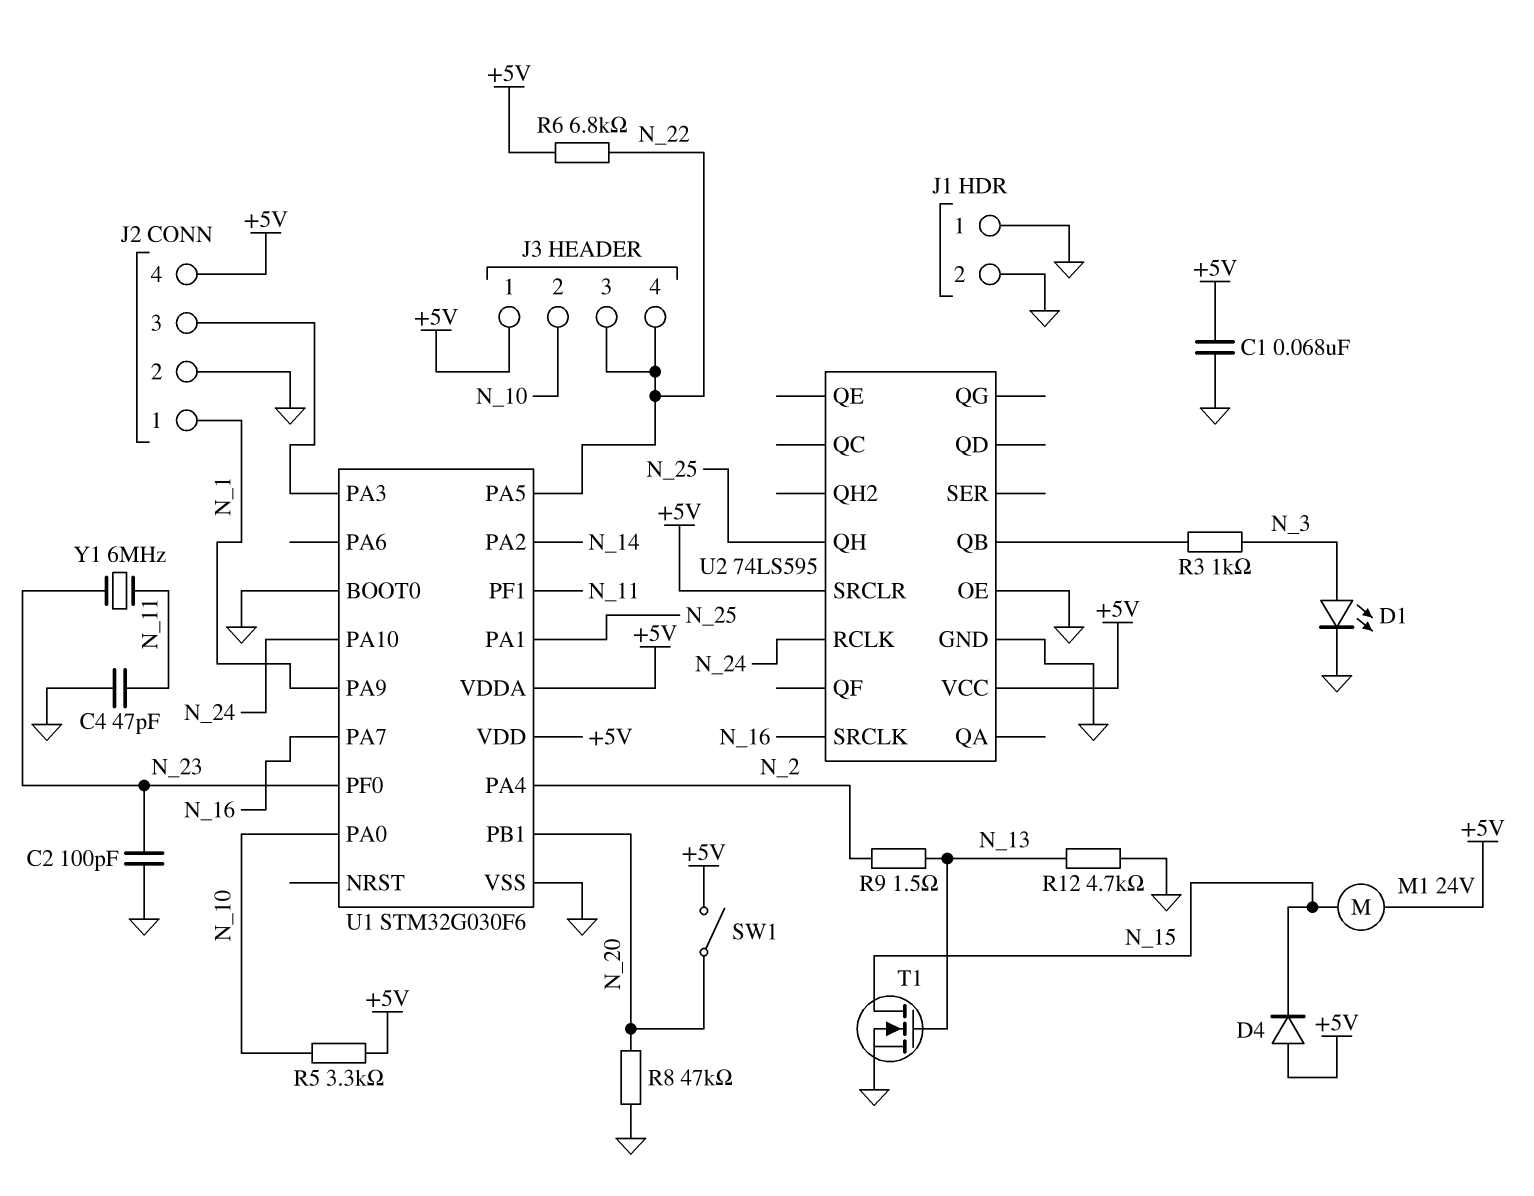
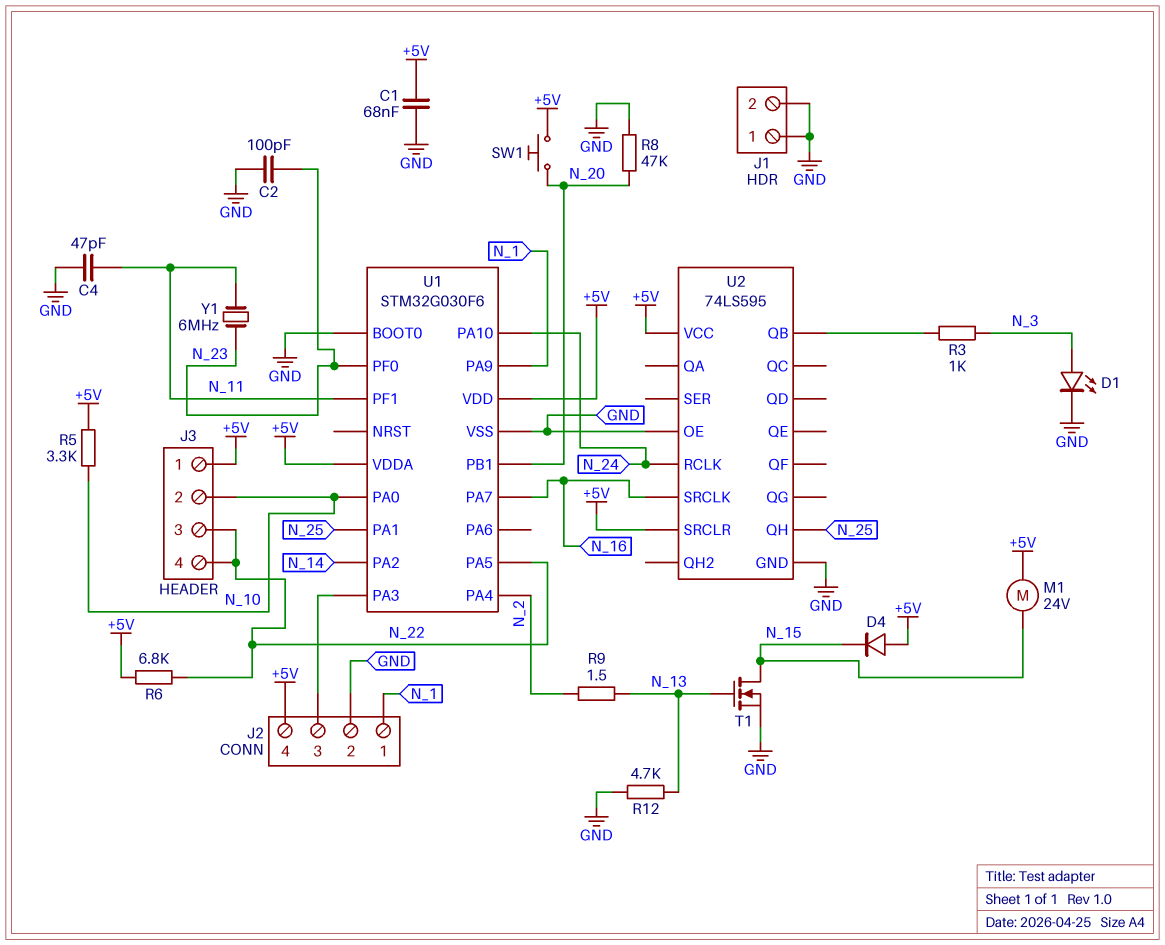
SW1: switch (+5V, N_20) -> button (+5V, N_20)

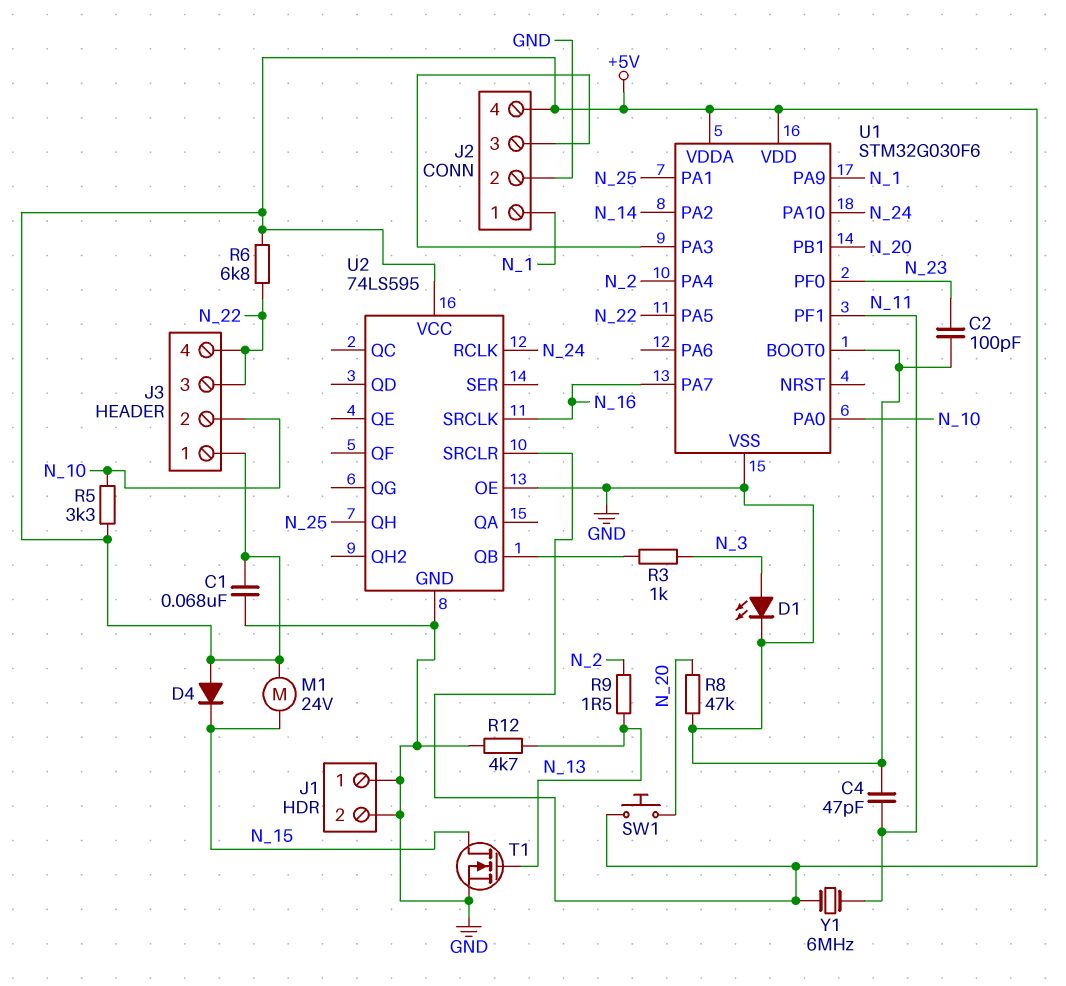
Y1: 6MHz (N_11, N_23) -> 6MHz (+5V, N_11)

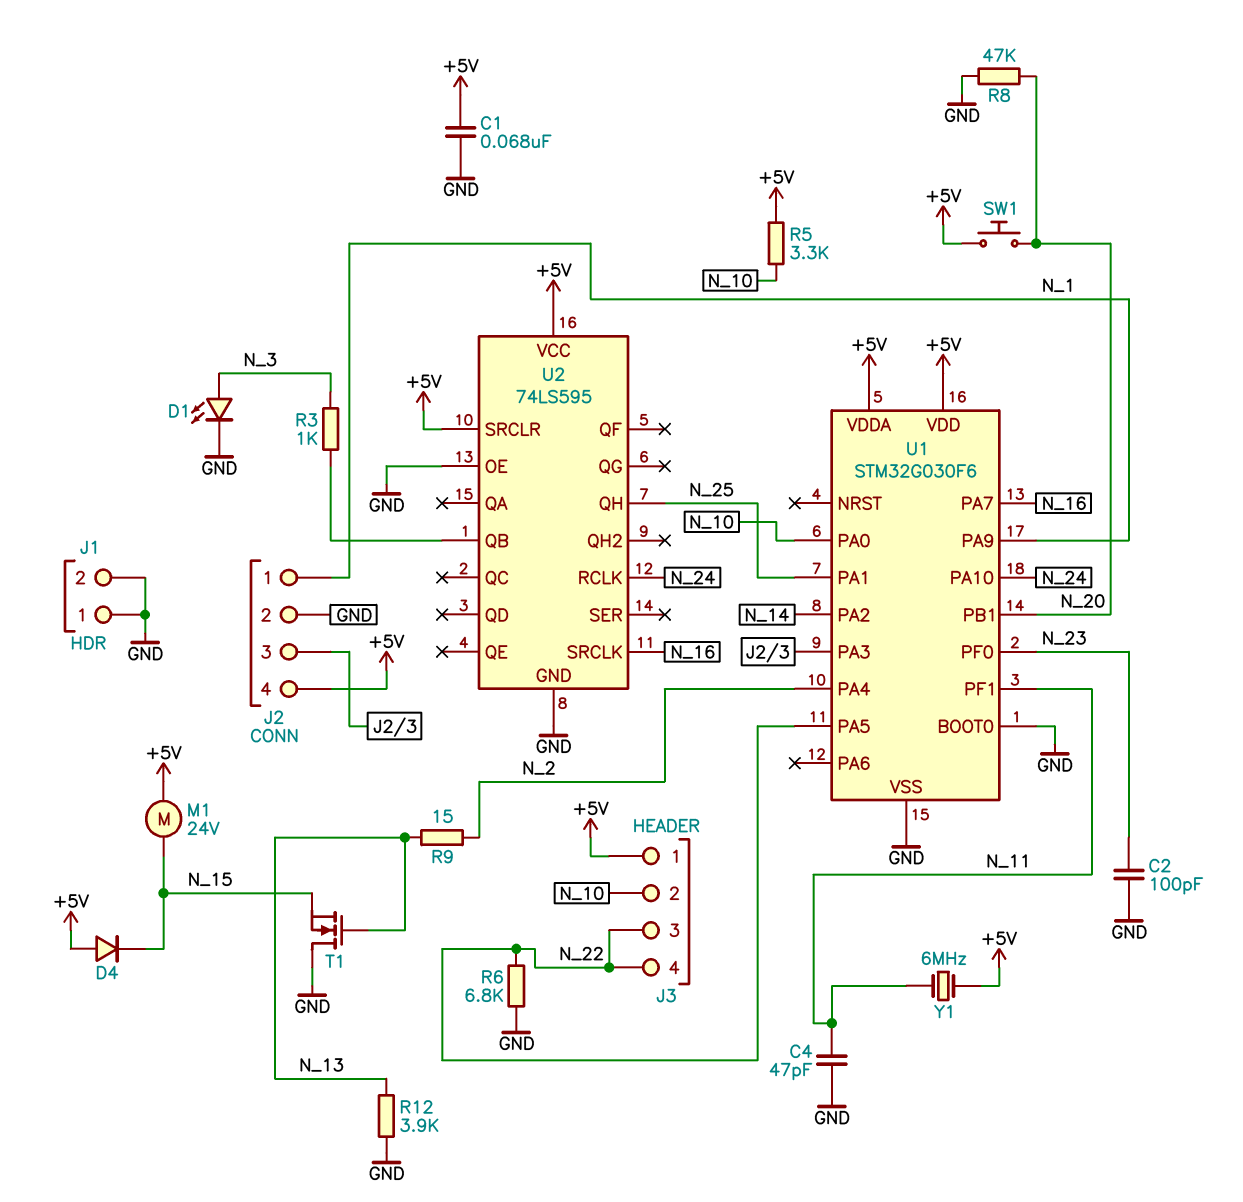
R6: 6.8k (+5V, N_22) -> 6.8k (GND, N_22)
R9: 1.5 (N_2, N_13) -> 15 (N_2, N_13)
R12: 4.7k (GND, N_13) -> 3.9k (GND, N_13)
T1: NMOS (G N_13, D N_15, S GND) -> NMOS (G N_13, D GND, S N_15)

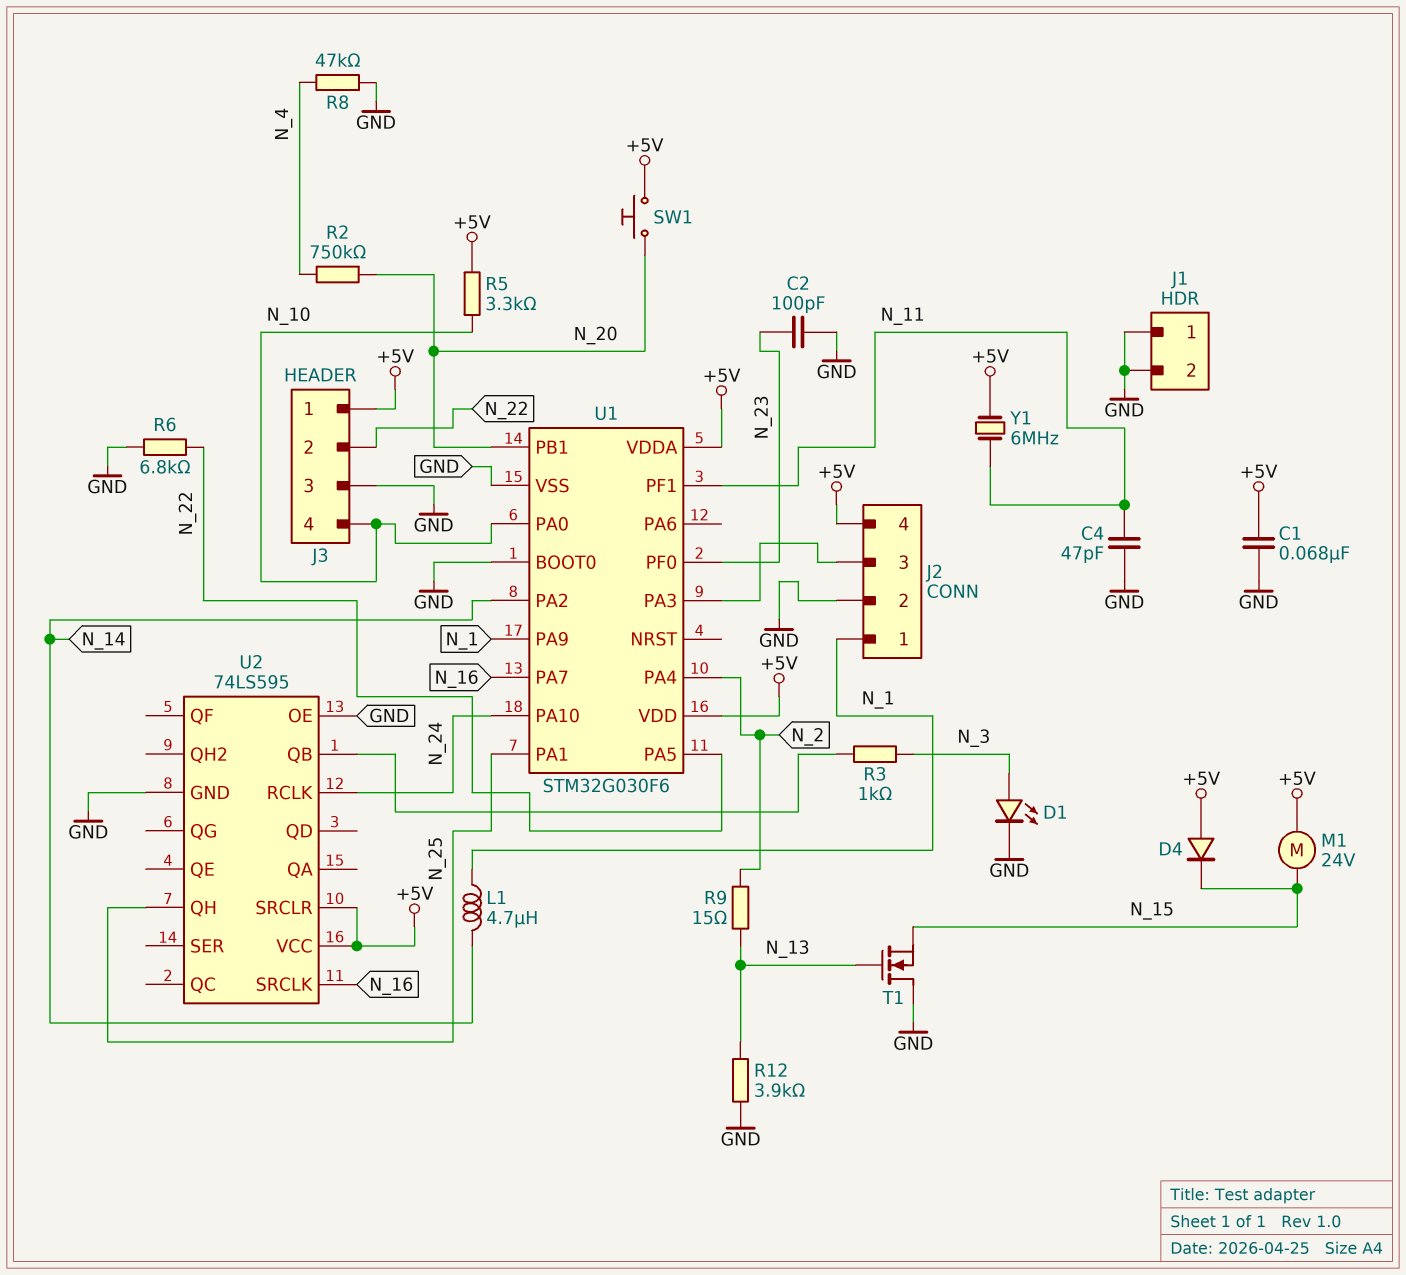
J3 pin 2: N_10 -> N_22
J3 pin 3: N_22 -> GND
J3 pin 4: N_22 -> N_10
L1: none -> 4.7uH (N_1, N_14)
R2: none -> 750k (N_4, N_20)
R8: 47k (GND, N_20) -> 47k (GND, N_4)

